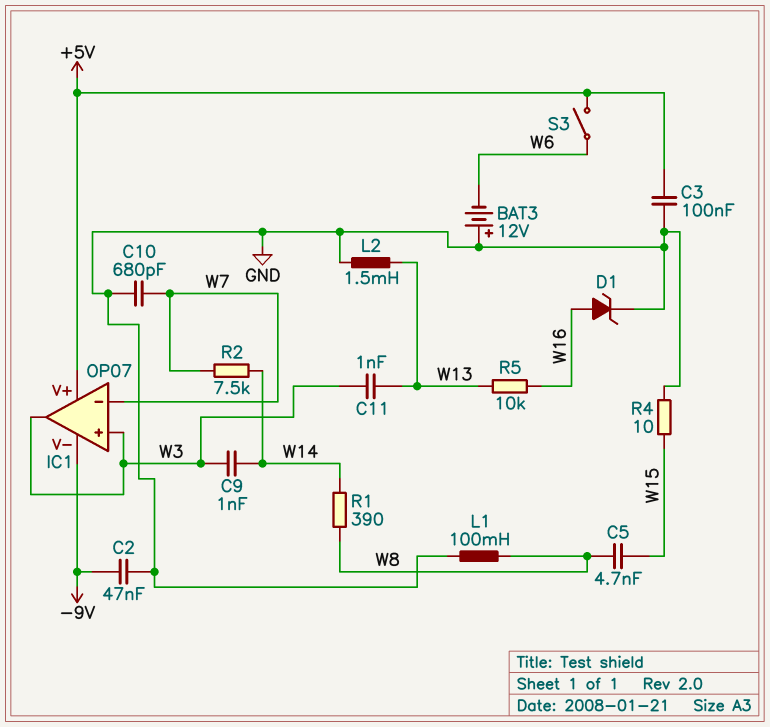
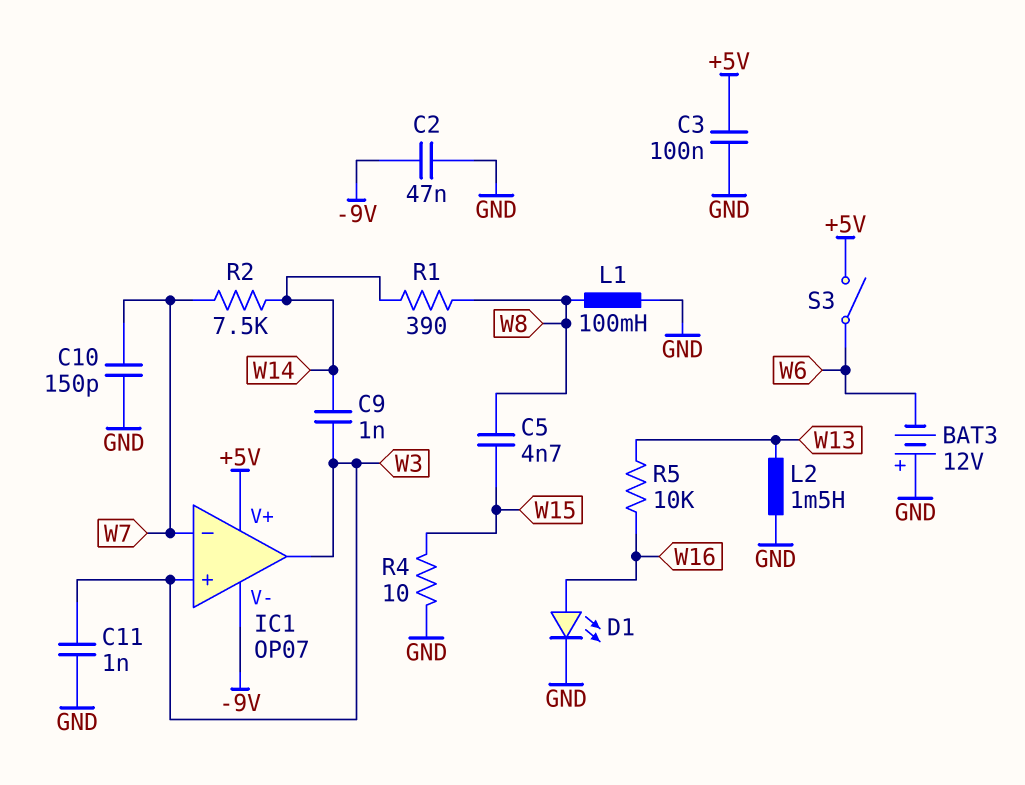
C10: 680pF (GND, W7) -> 150pF (GND, W7)
C11: 1nF (W3, W13) -> 1nF (GND, W3)
D1: zener (A W16, K GND) -> LED (A W16, K GND)

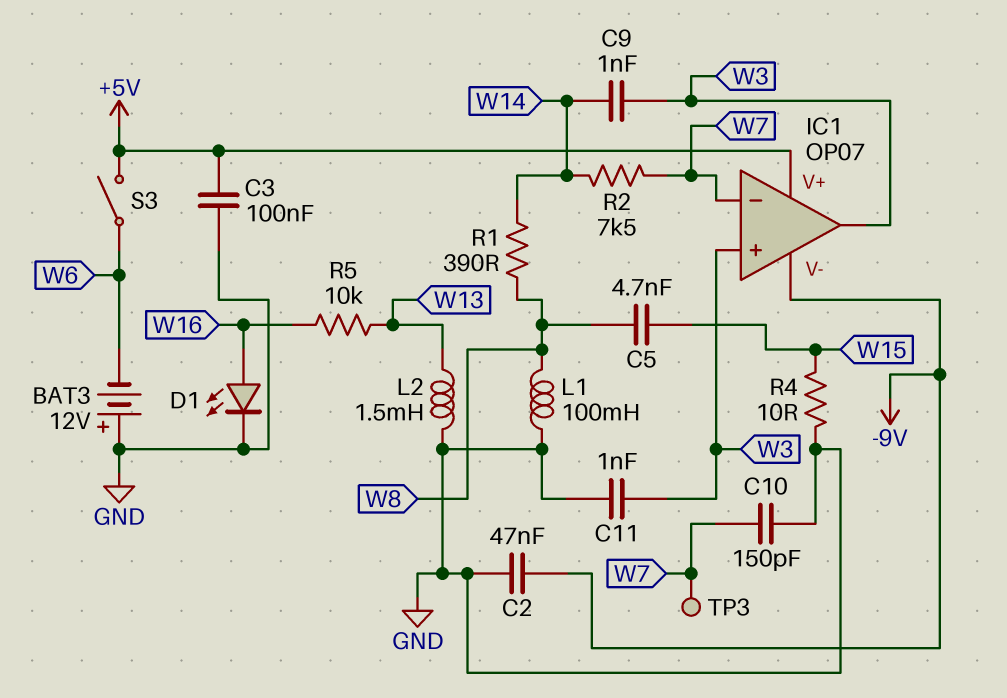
TP3: none -> test point (W7)

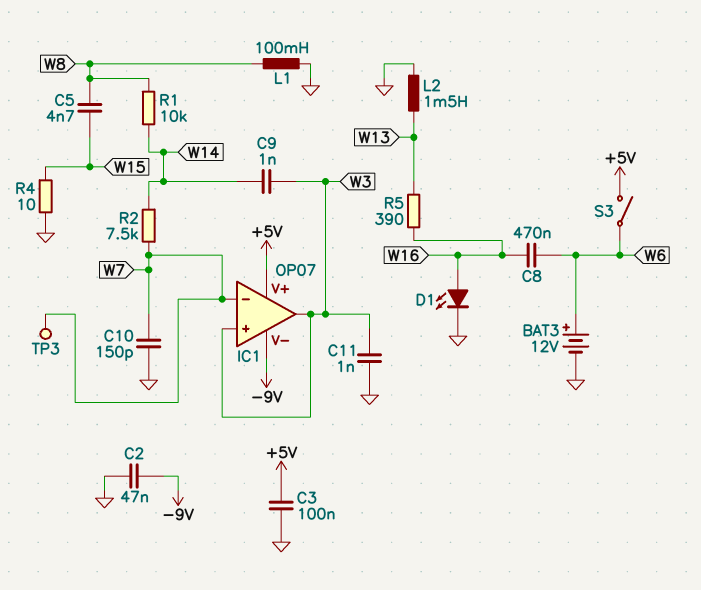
BAT3: 12V (plus GND, minus W6) -> 12V (plus W6, minus GND)
C8: none -> 470nF (W6, W16)
R1: 390 (W8, W14) -> 10k (W8, W14)
R5: 10k (W13, W16) -> 390 (W13, W16)

